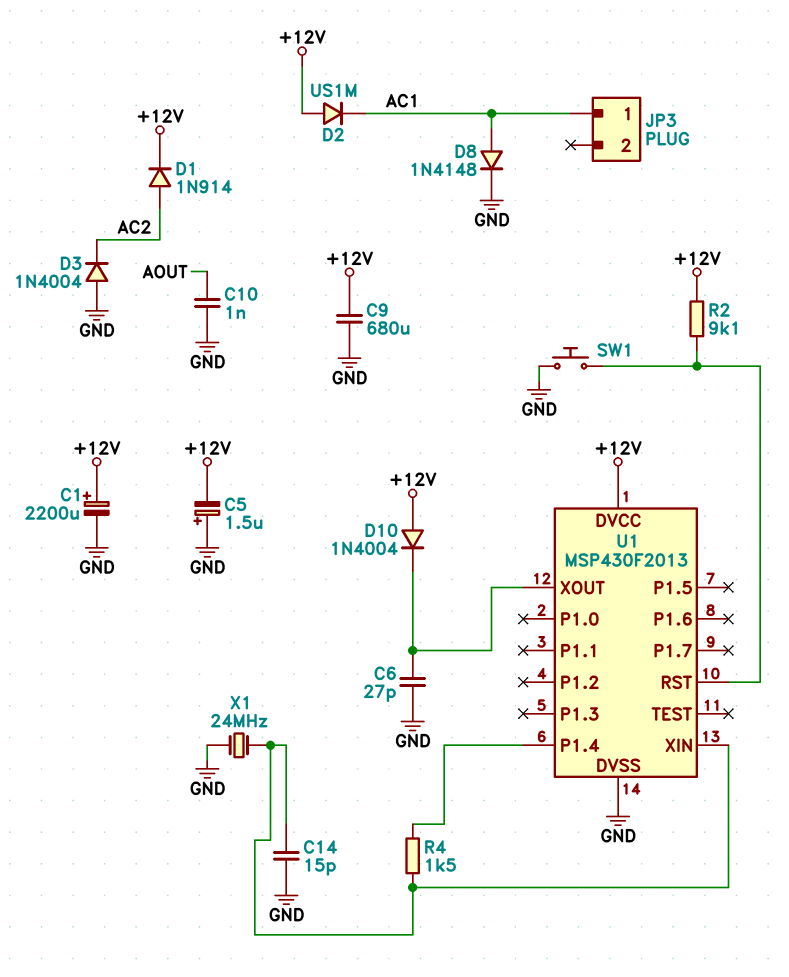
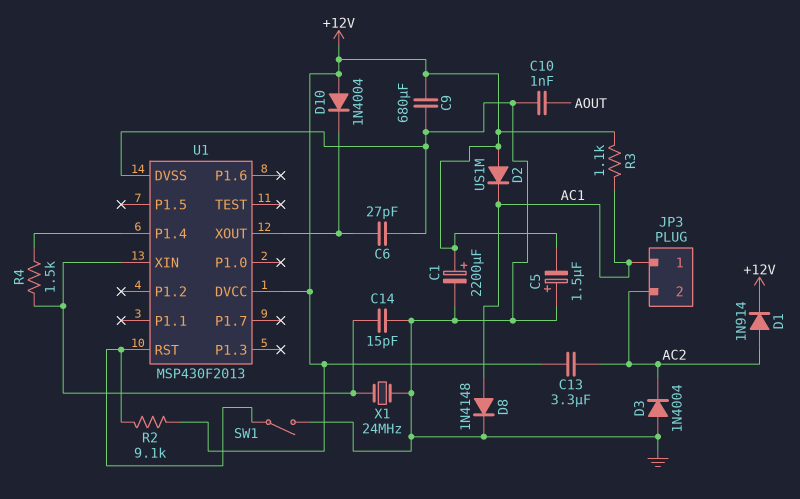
C13: none -> 3.3uF (+12V, AC2)
JP3 pin 2: none -> AC2
R3: none -> 1.1k (+12V, AC1)
SW1: button (GND, U1/RST) -> switch (GND, U1/RST)

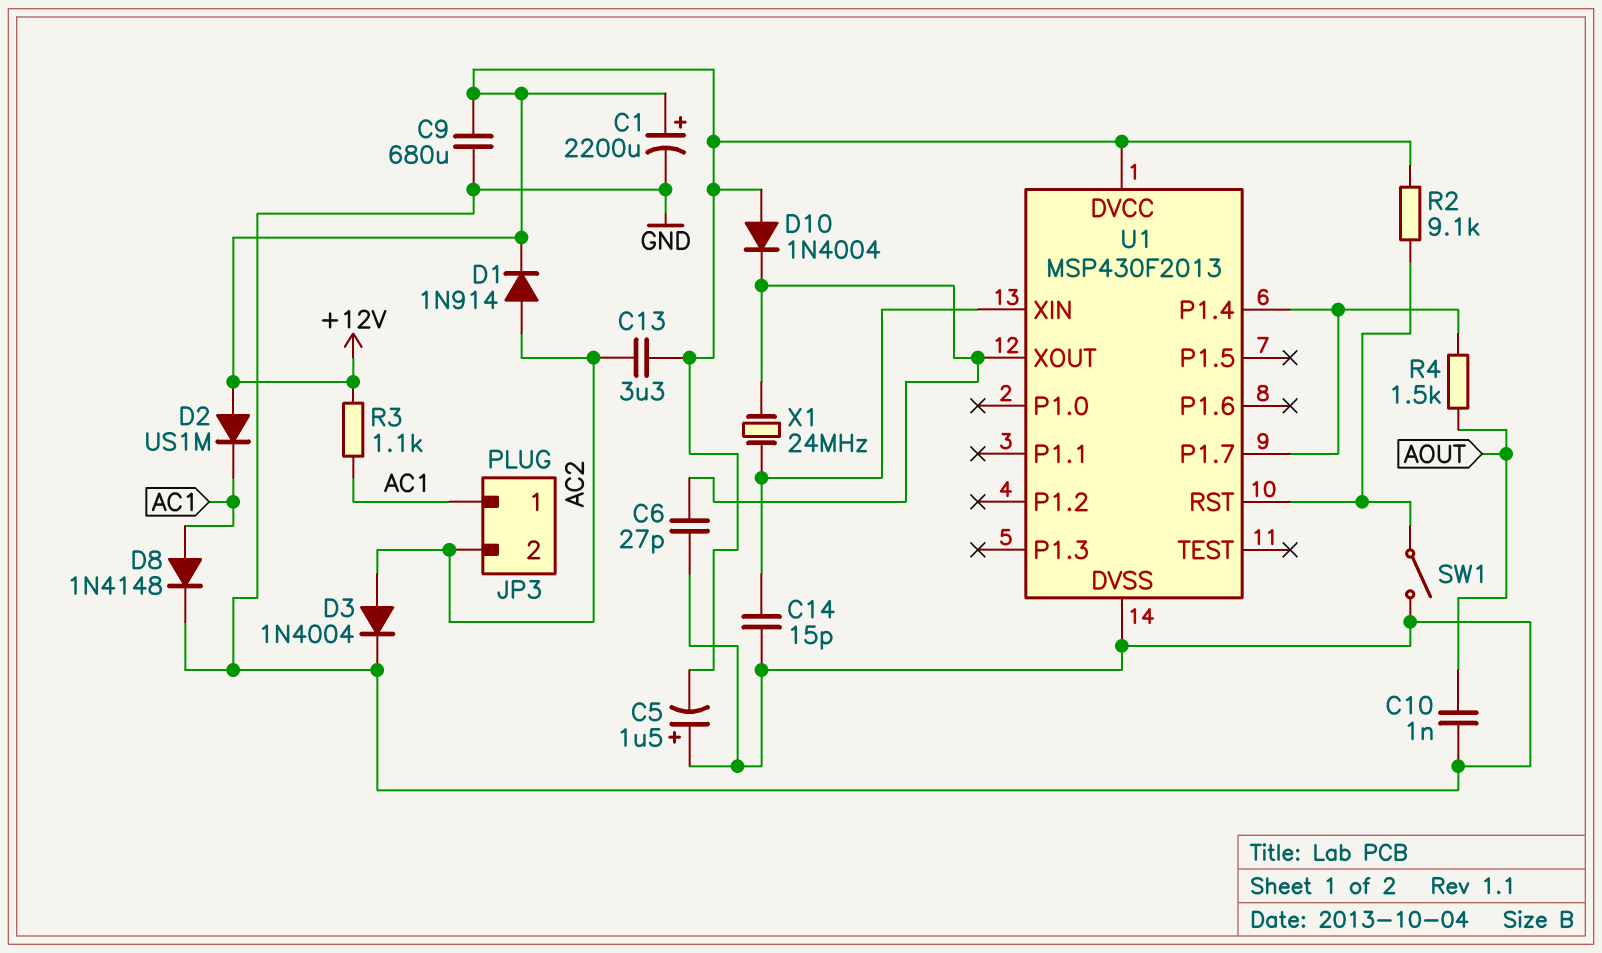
D3: diode 1N4004 (A GND, K AC2) -> diode 1N4004 (A AC2, K GND)
R4: 1.5k (U1/P1.4, U1/XIN) -> 1.5k (AOUT, U1/P1.4)
U1 pin P1.7: none -> U1/P1.4
X1: 24MHz (GND, U1/XIN) -> 24MHz (U1/XIN, U1/XOUT)

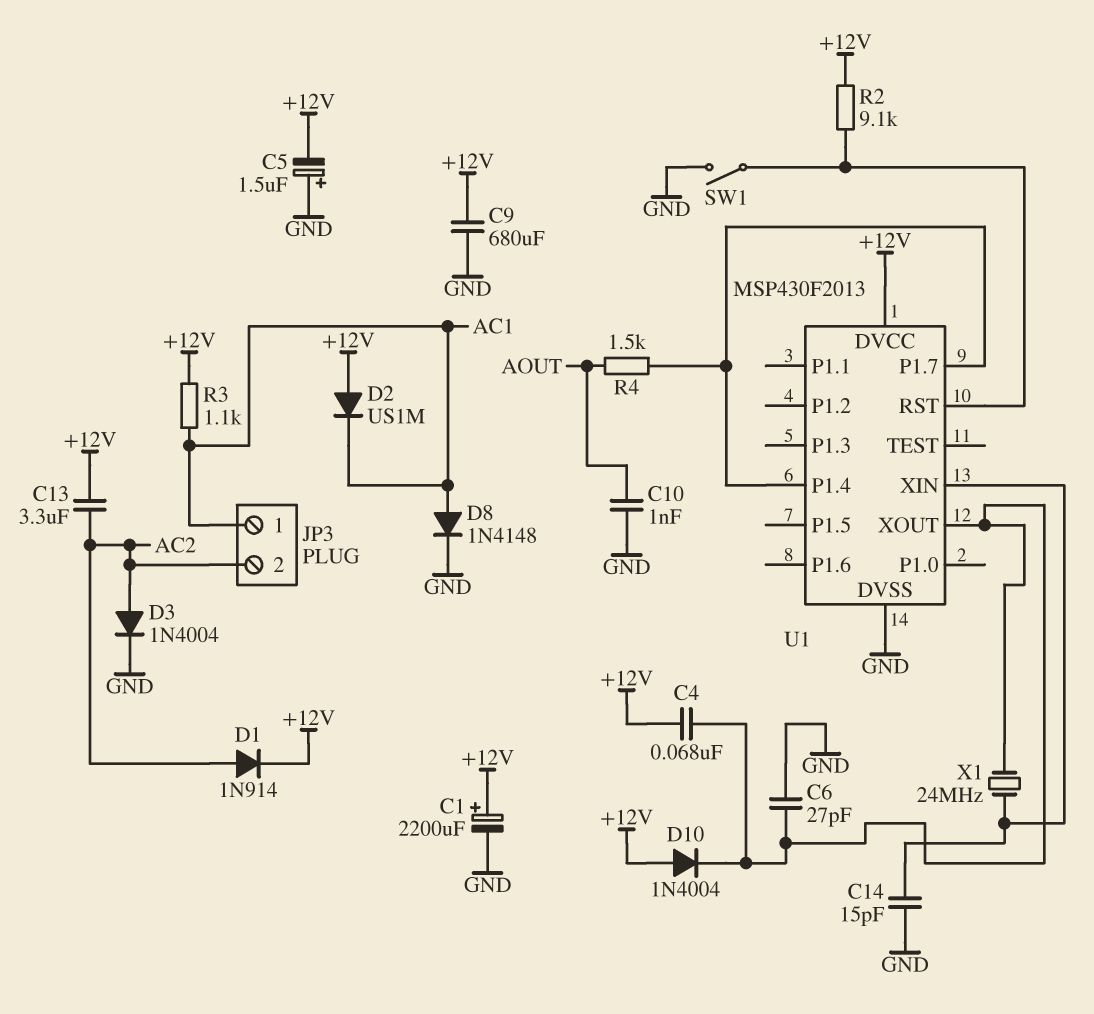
C4: none -> 68nF (+12V, U1/XOUT)

